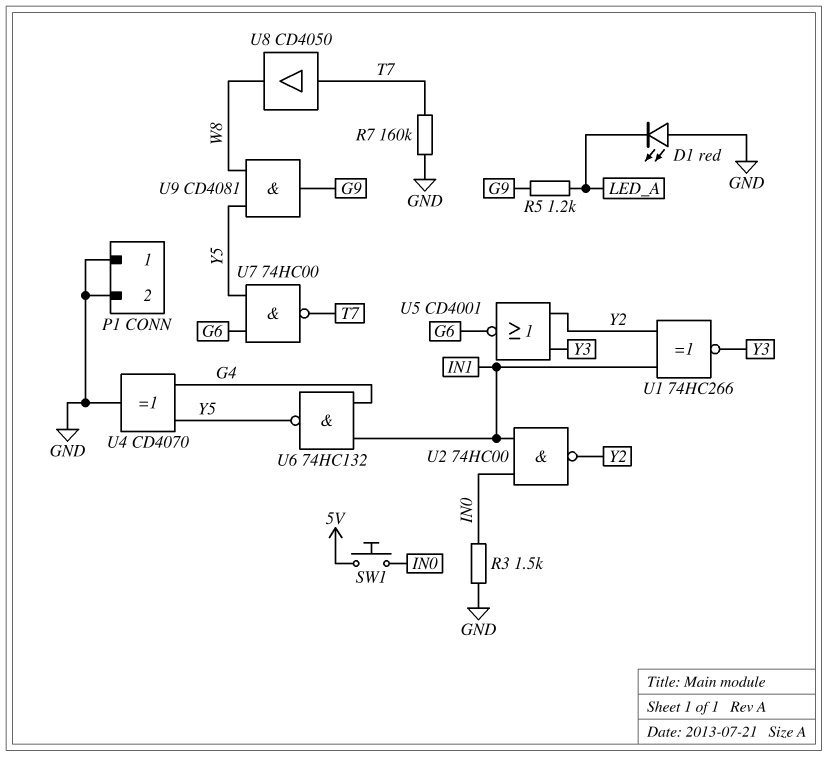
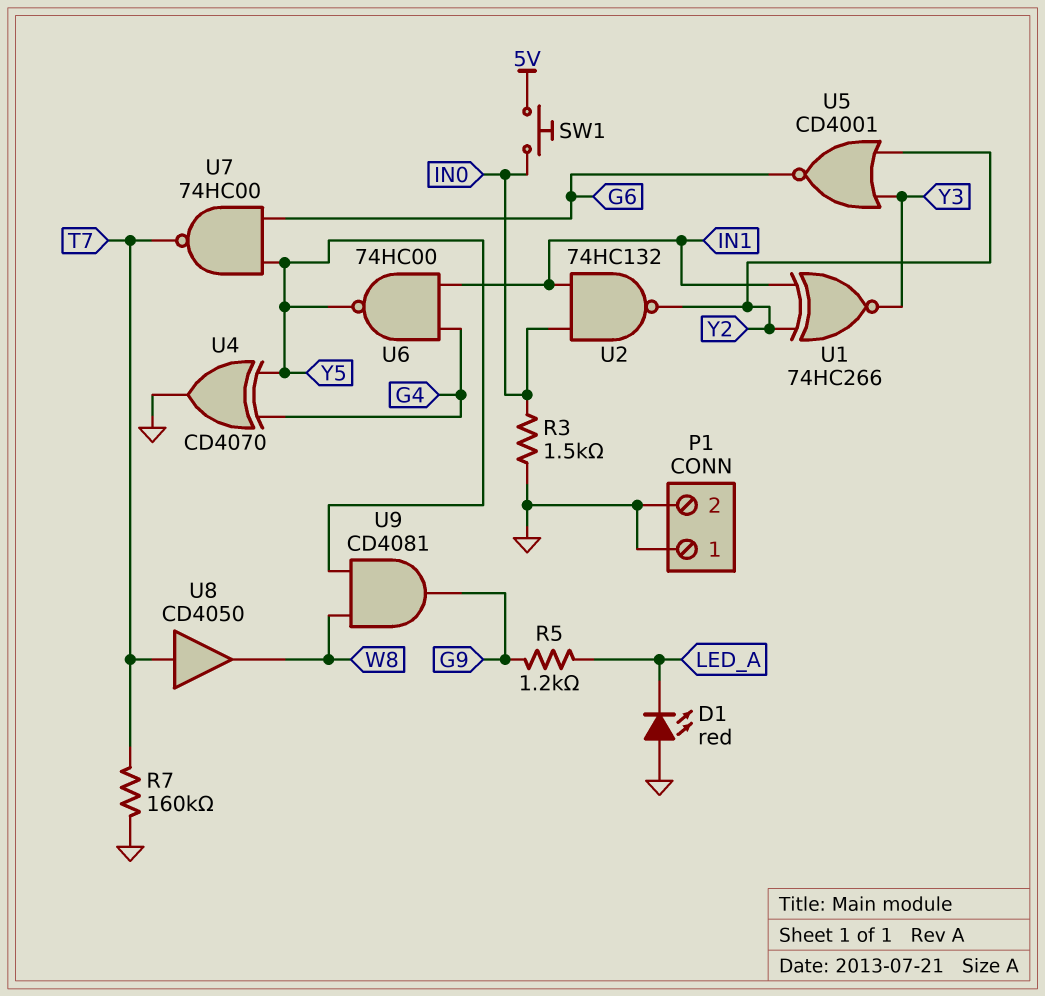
U2: NAND 74HC00 (in IN0, in IN1, out Y2) -> NAND 74HC132 (in IN0, in IN1, out Y2)
U6: NAND 74HC132 (in G4, in IN1, out Y5) -> NAND 74HC00 (in G4, in IN1, out Y5)

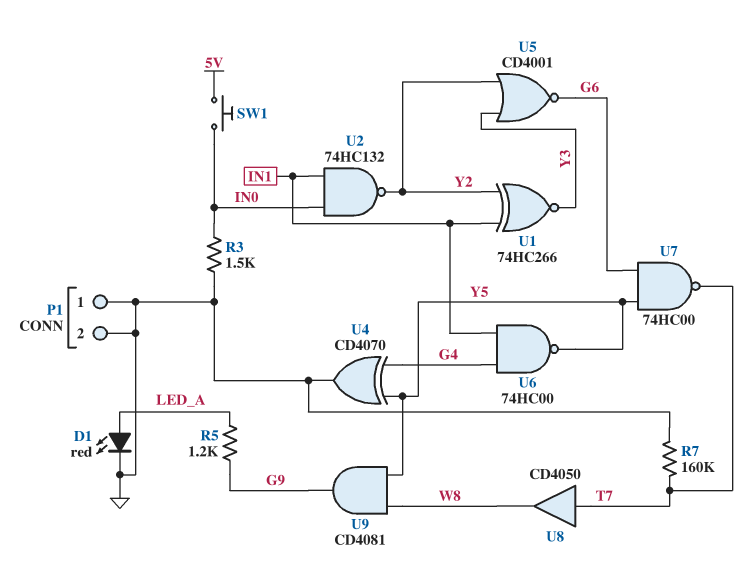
D1: LED red (A GND, K LED_A) -> LED red (A LED_A, K GND)

